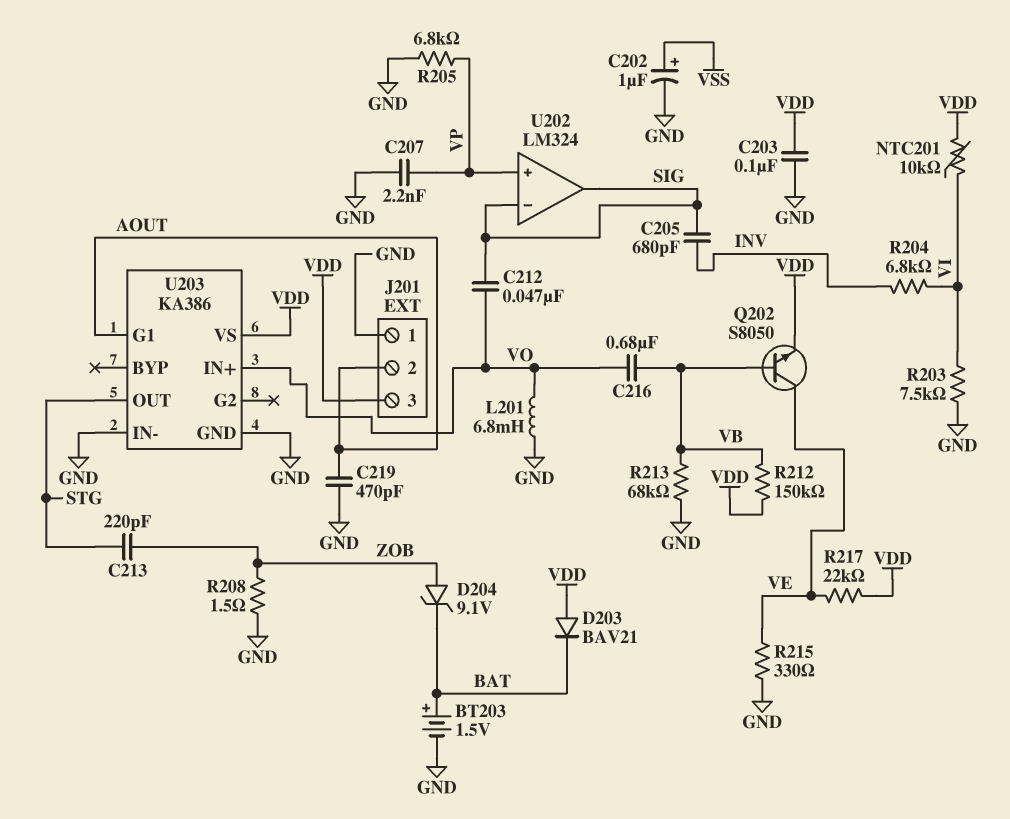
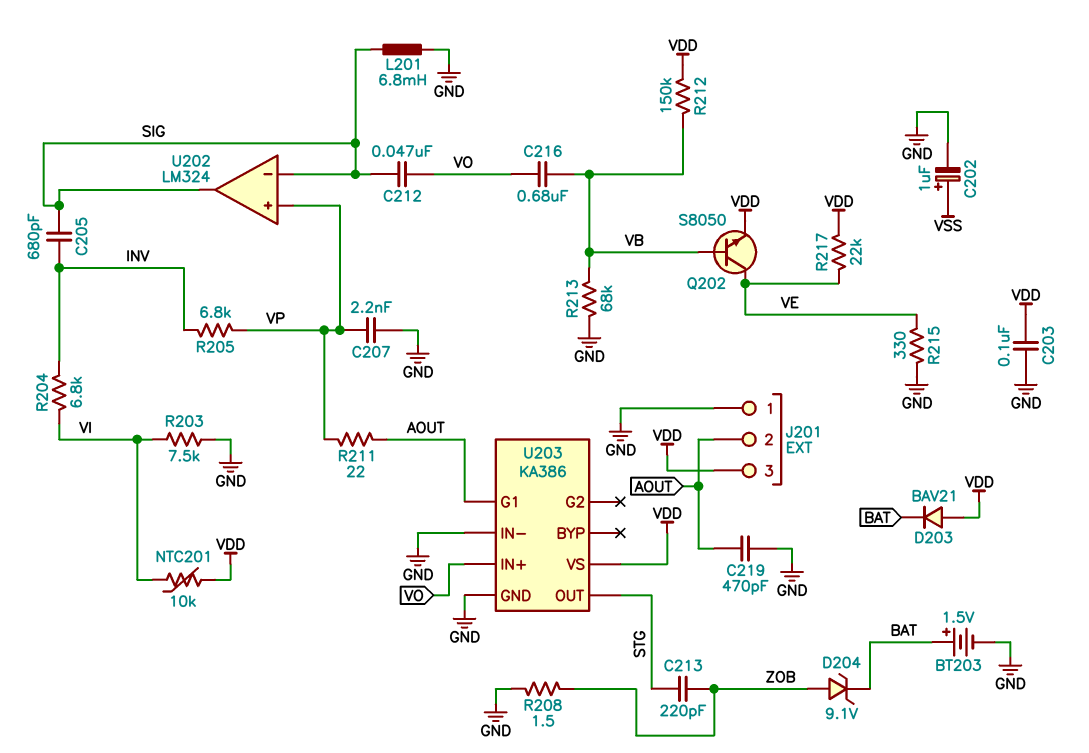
L201: 6.8mH (GND, VO) -> 6.8mH (GND, SIG)
R205: 6.8k (GND, VP) -> 6.8k (INV, VP)
R211: none -> 22 (AOUT, VP)

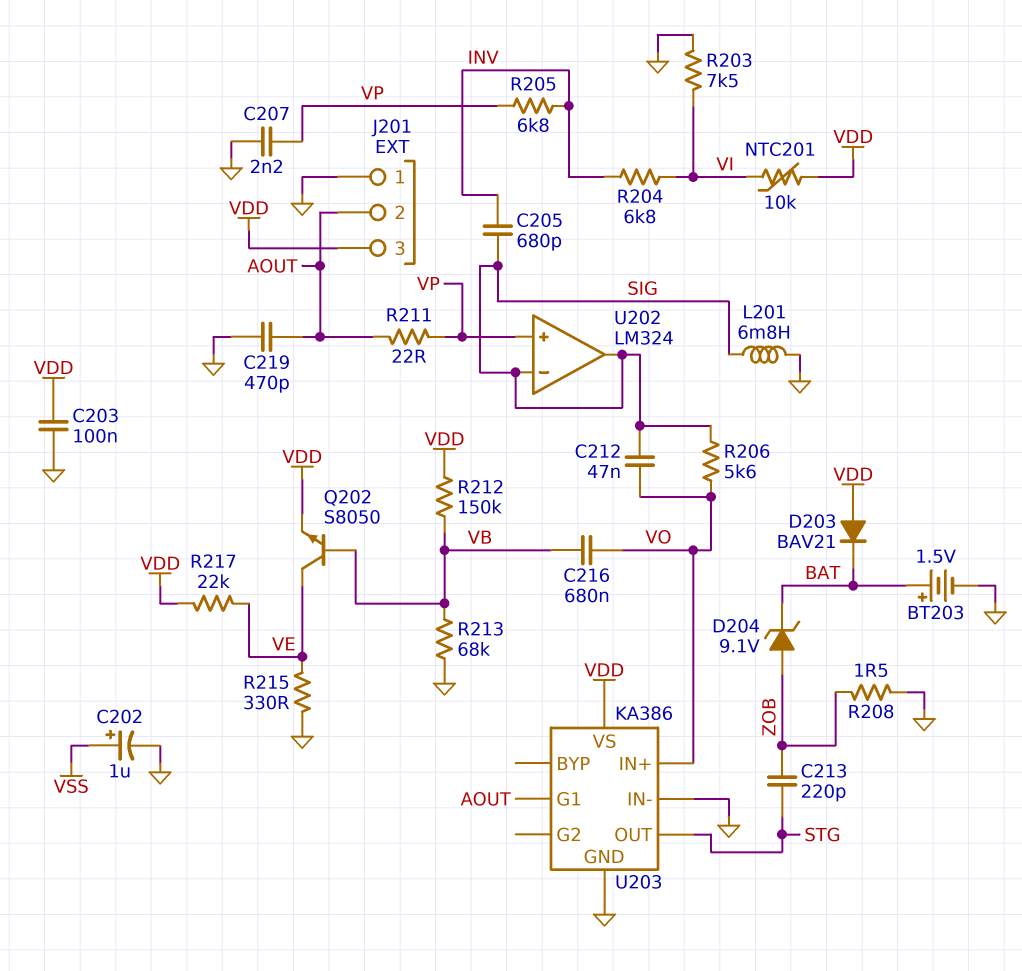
R206: none -> 5.6k (SIG, VO)

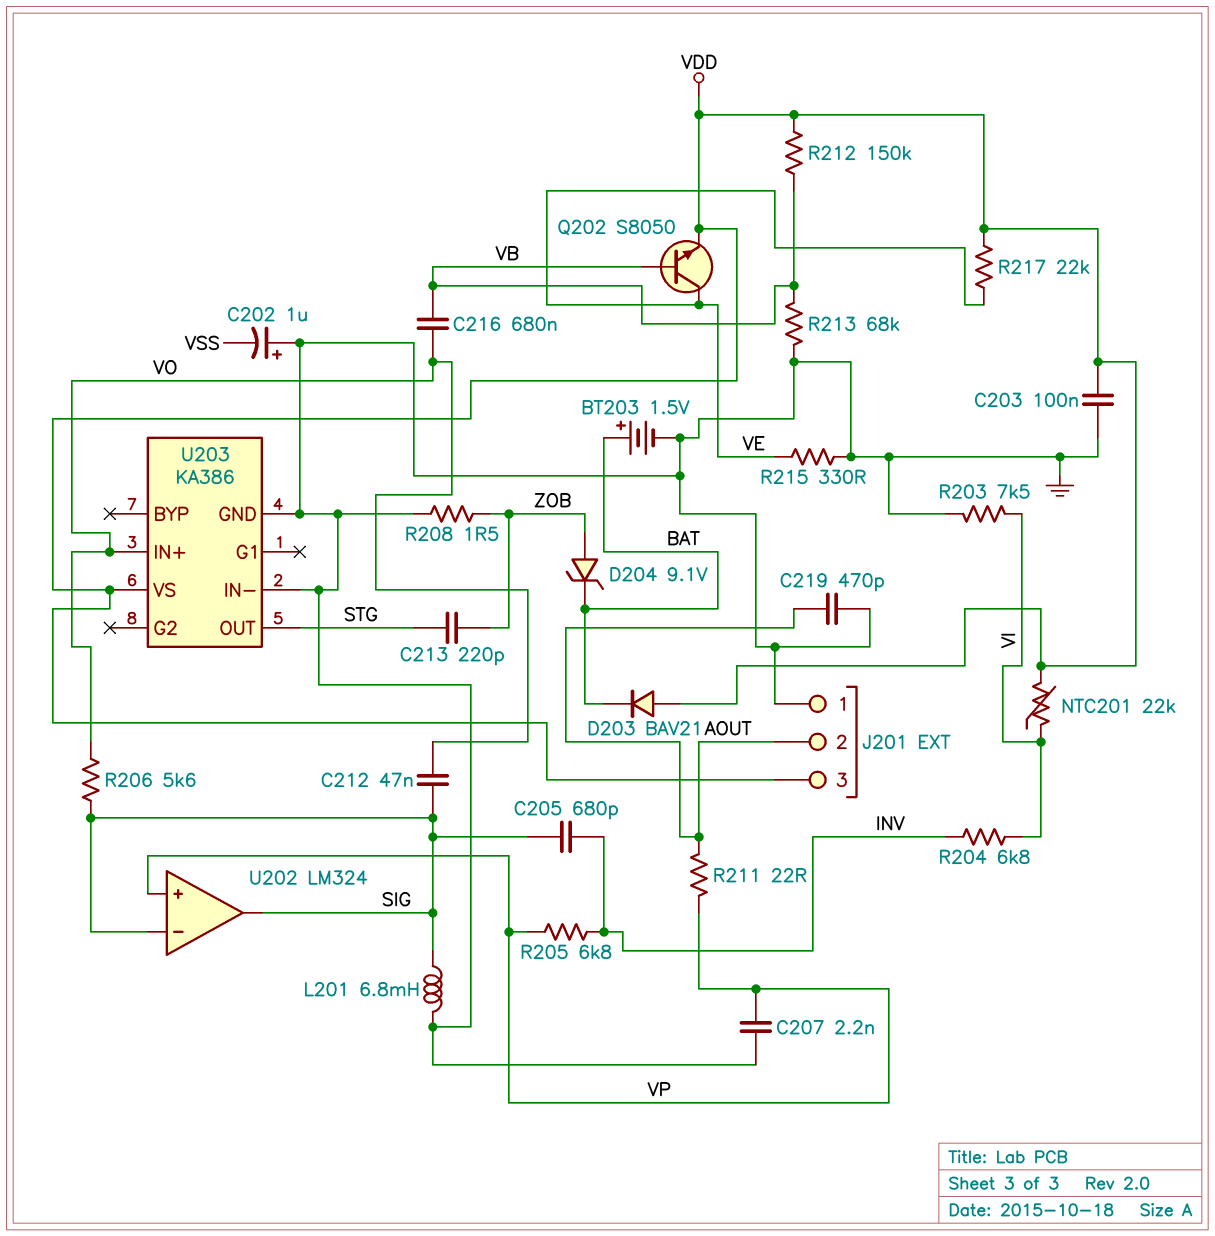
C202: 1uF (plus VSS, minus GND) -> 1uF (plus GND, minus VSS)
NTC201: 10k (VDD, VI) -> 22k (VDD, VI)
U203 pin G1: AOUT -> none

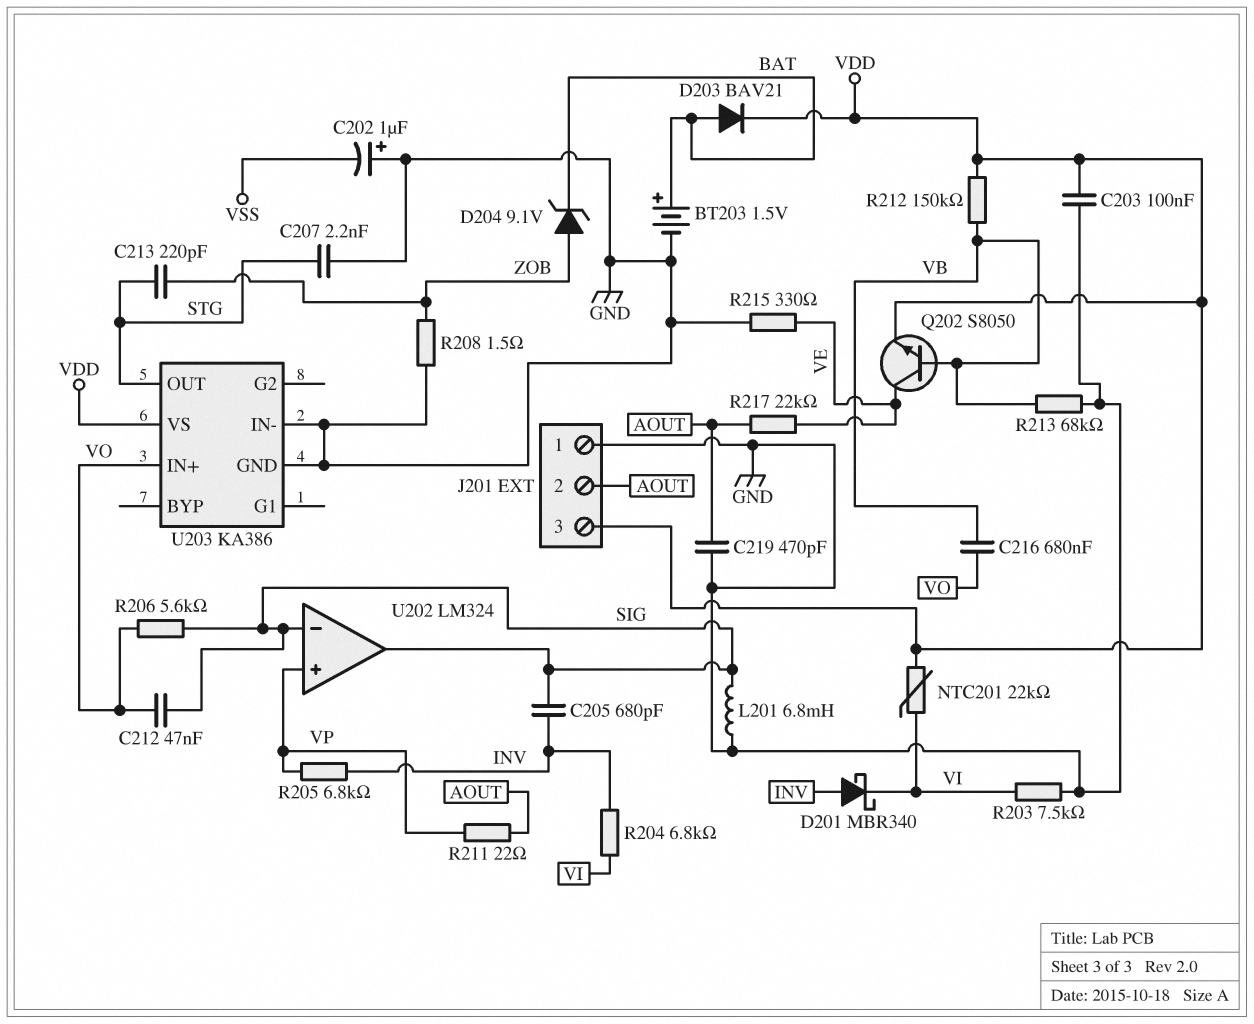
C207: 2.2nF (GND, VP) -> 2.2nF (GND, STG)
D201: none -> schottky MBR340 (A INV, K VI)
D203: diode BAV21 (A VDD, K BAT) -> diode BAV21 (A BAT, K VDD)
R217: 22k (VDD, VE) -> 22k (AOUT, VE)

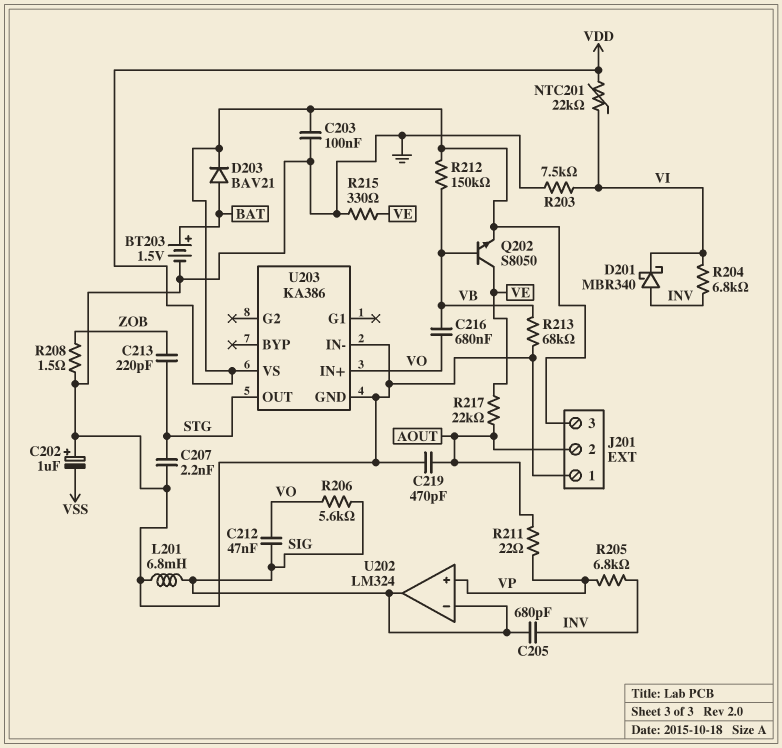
D204: zener 9.1V (A ZOB, K BAT) -> none

